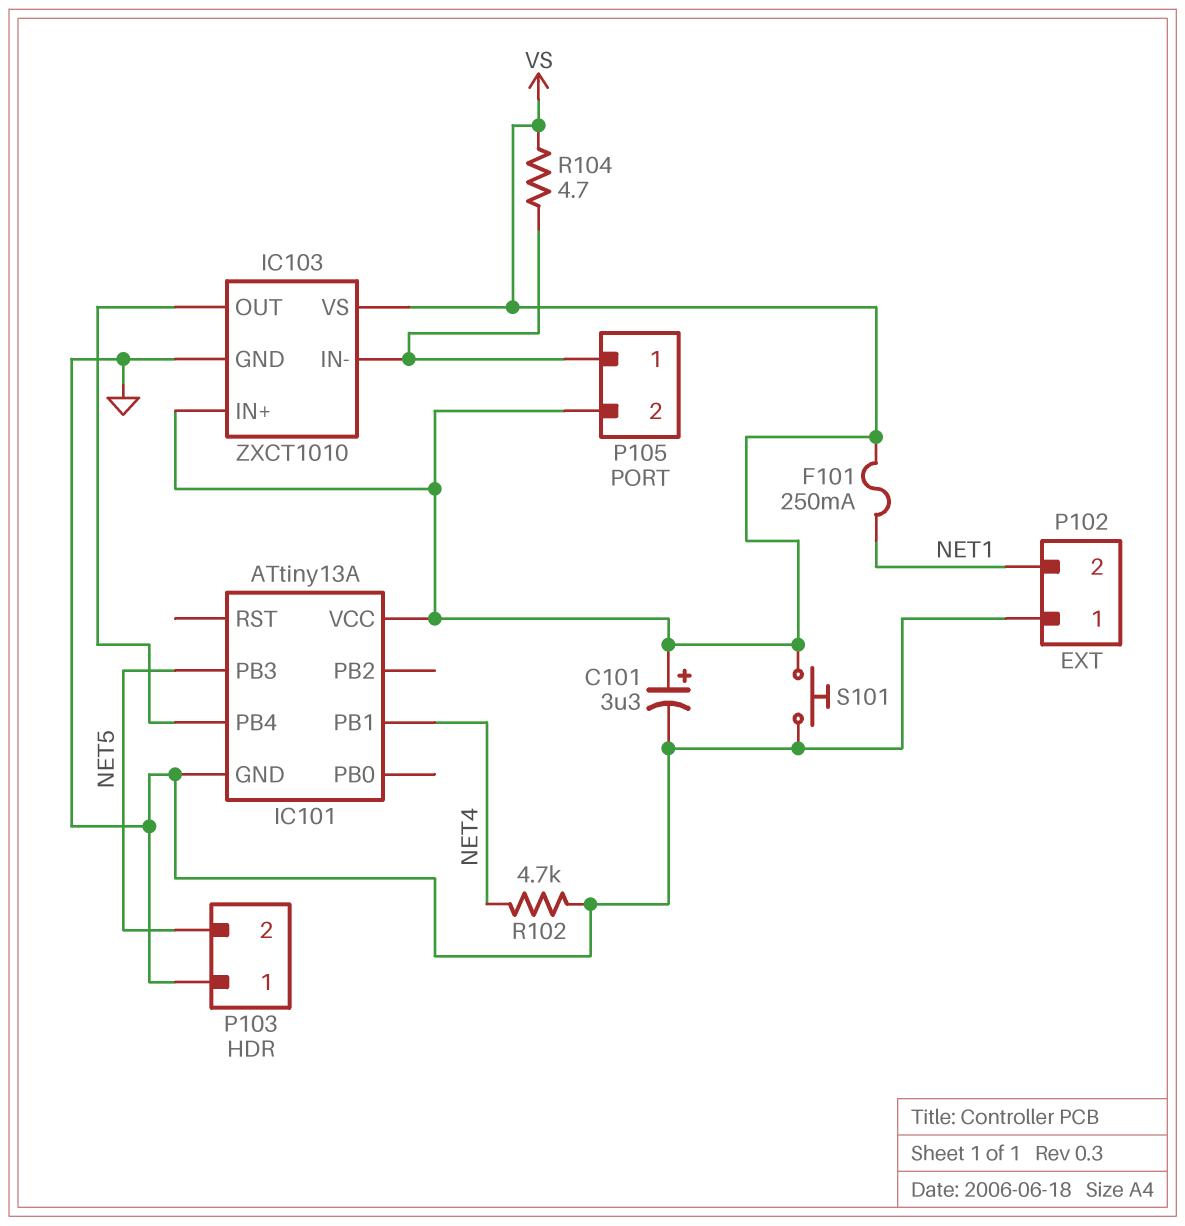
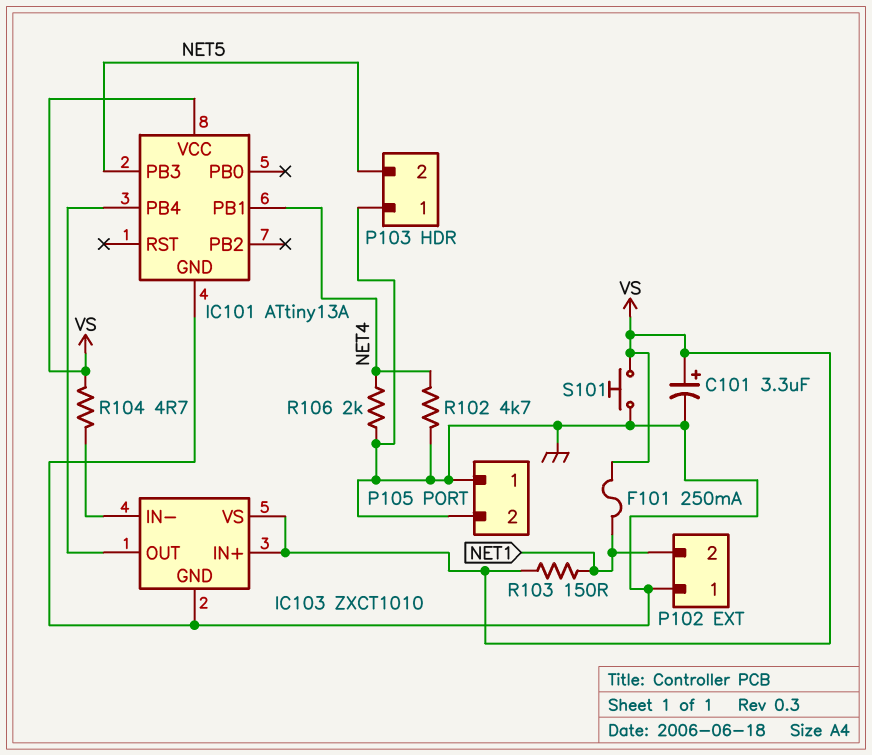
P105 pin 1: IC103/IN- -> GND
P105 pin 2: VS -> GND
R103: none -> 150 (NET1, VS)
R106: none -> 2k (GND, NET4)

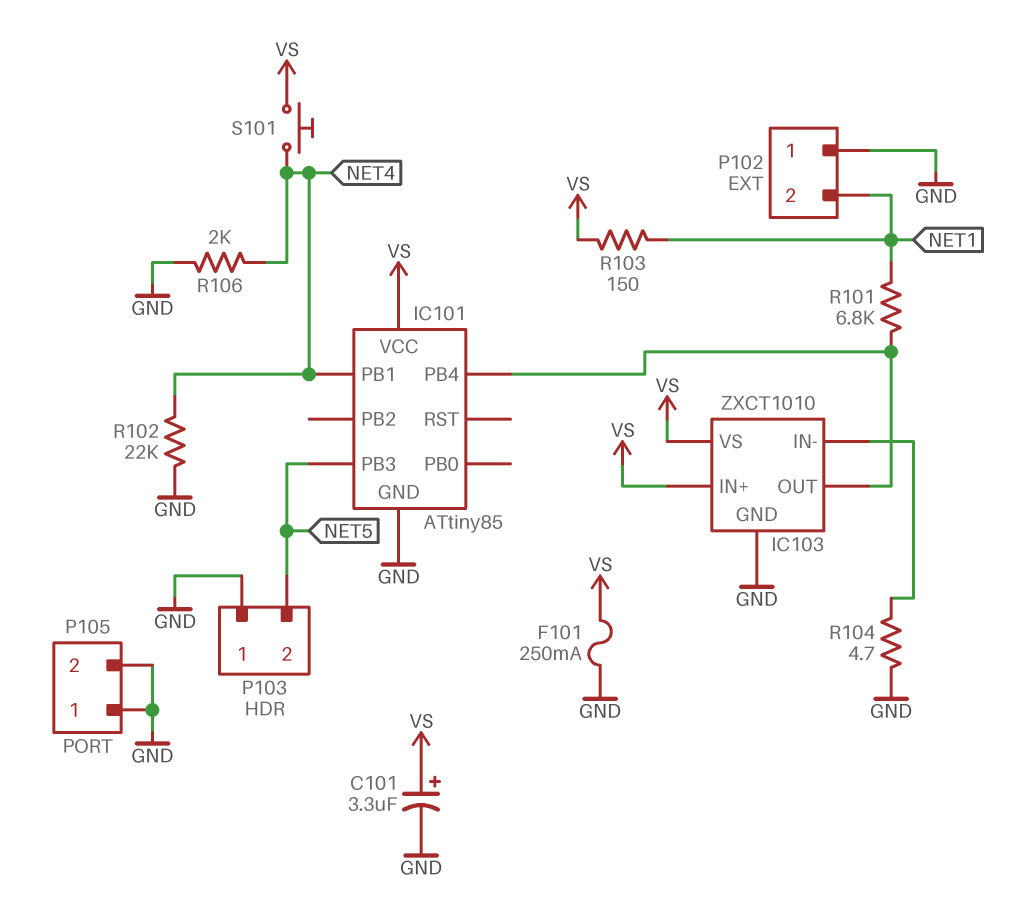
F101: 250mA (NET1, VS) -> 250mA (GND, VS)
IC101: ATtiny13A -> ATtiny85
R101: none -> 6.8k (IC101/PB4, NET1)
R102: 4.7k (GND, NET4) -> 22k (GND, NET4)
R104: 4.7 (IC103/IN-, VS) -> 4.7 (GND, IC103/IN-)
S101: button (GND, VS) -> button (NET4, VS)

